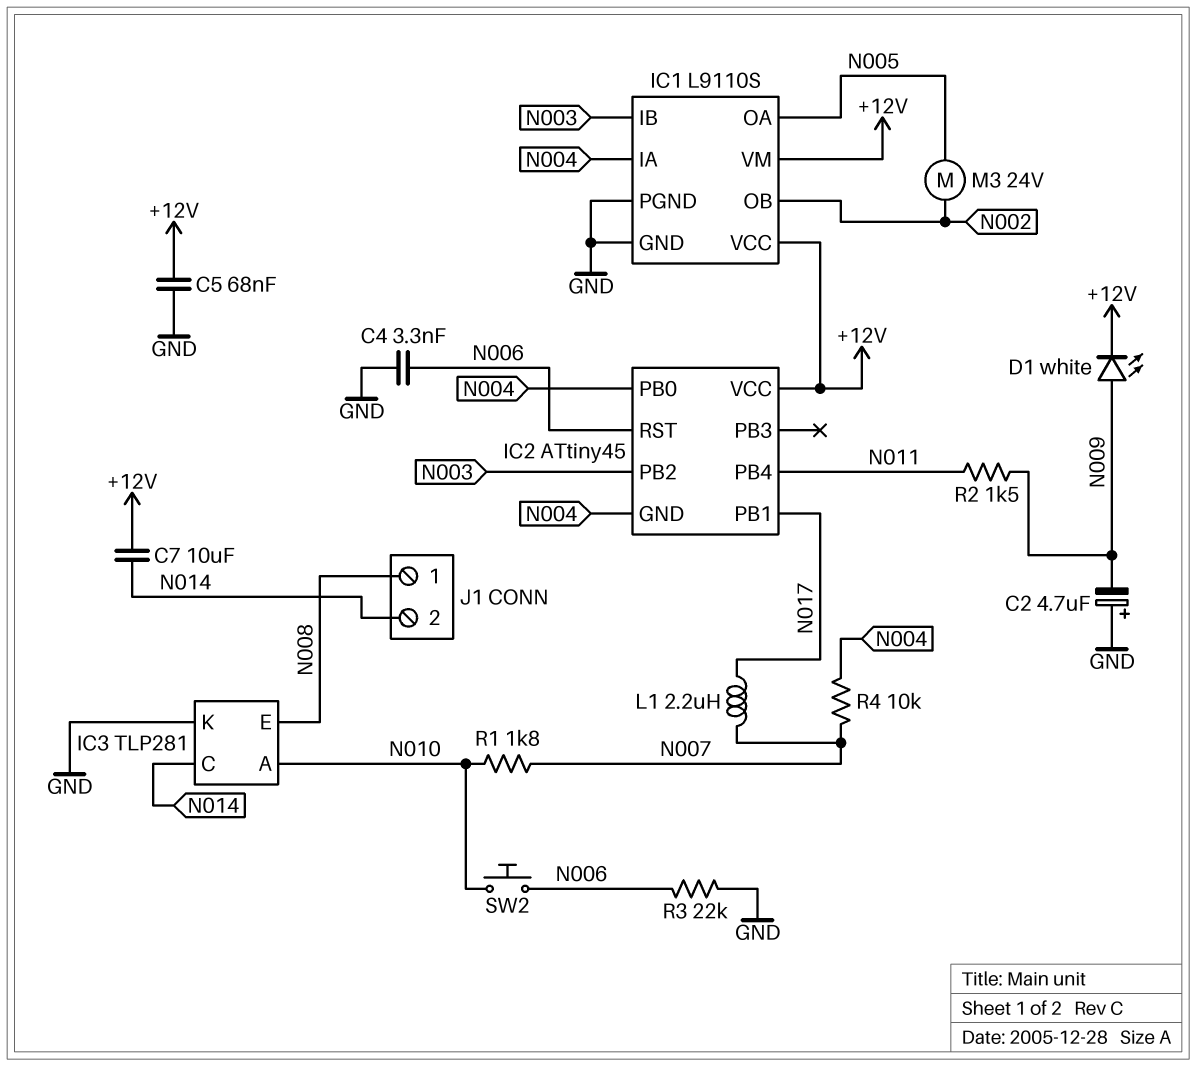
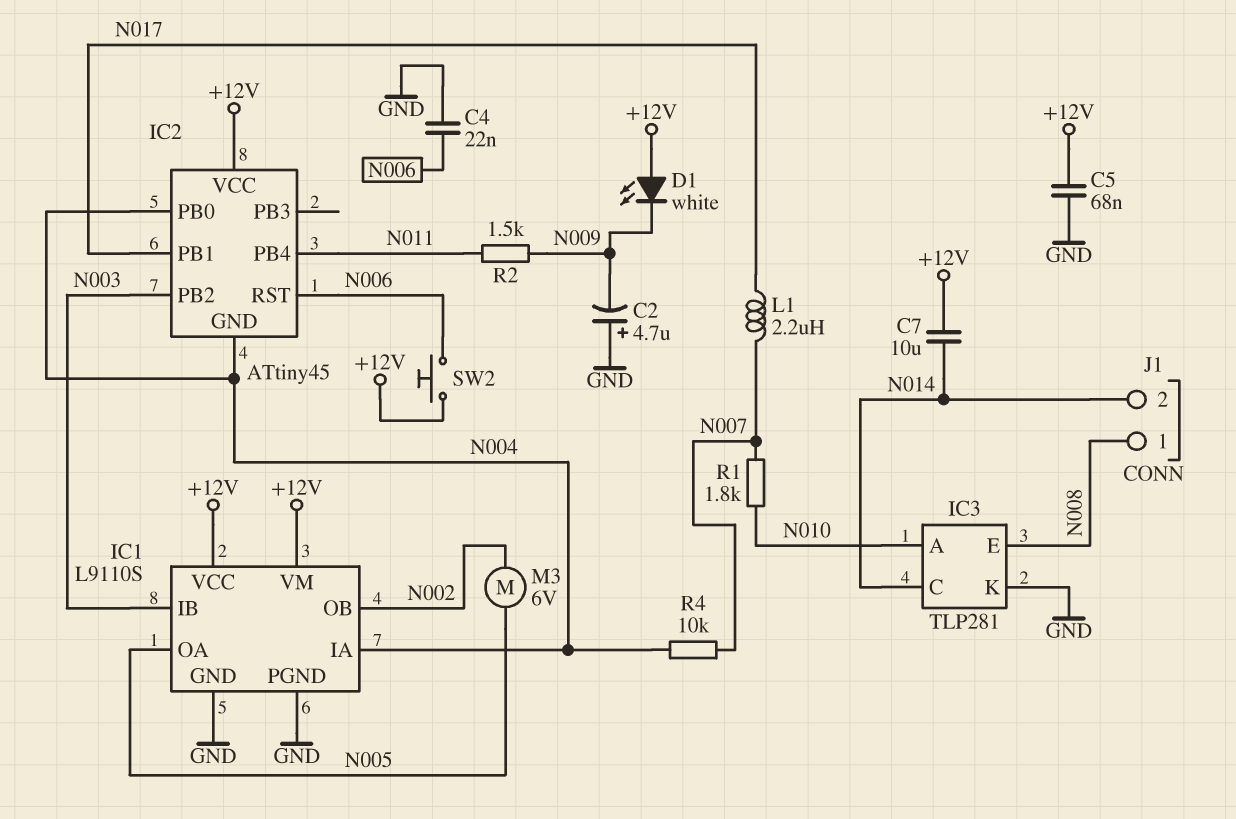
C4: 3.3nF (GND, N006) -> 22nF (GND, N006)
D1: LED white (A N009, K +12V) -> LED white (A +12V, K N009)
M3: motor 24V (N002, N005) -> motor 6V (N002, N005)
R3: 22k (GND, N006) -> none
SW2: button (N006, N010) -> button (+12V, N006)

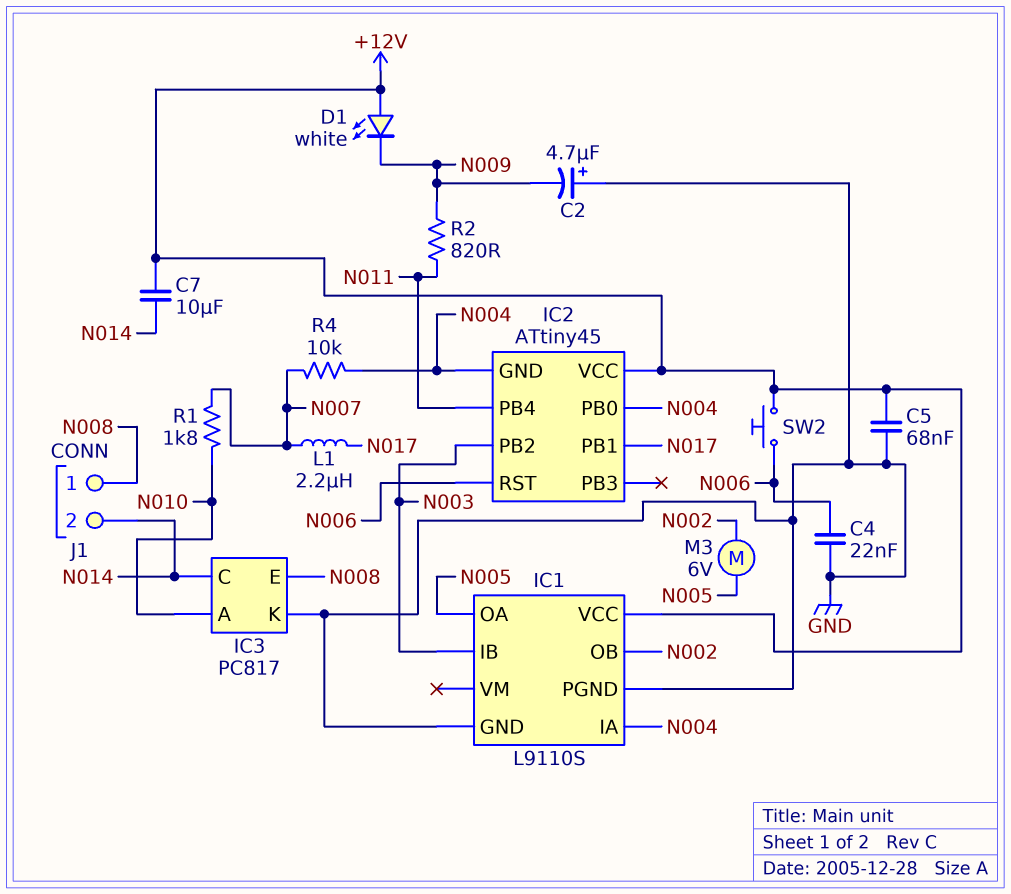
IC1 pin VM: +12V -> none
IC3: TLP281 -> PC817
R2: 1.5k (N009, N011) -> 820 (N009, N011)

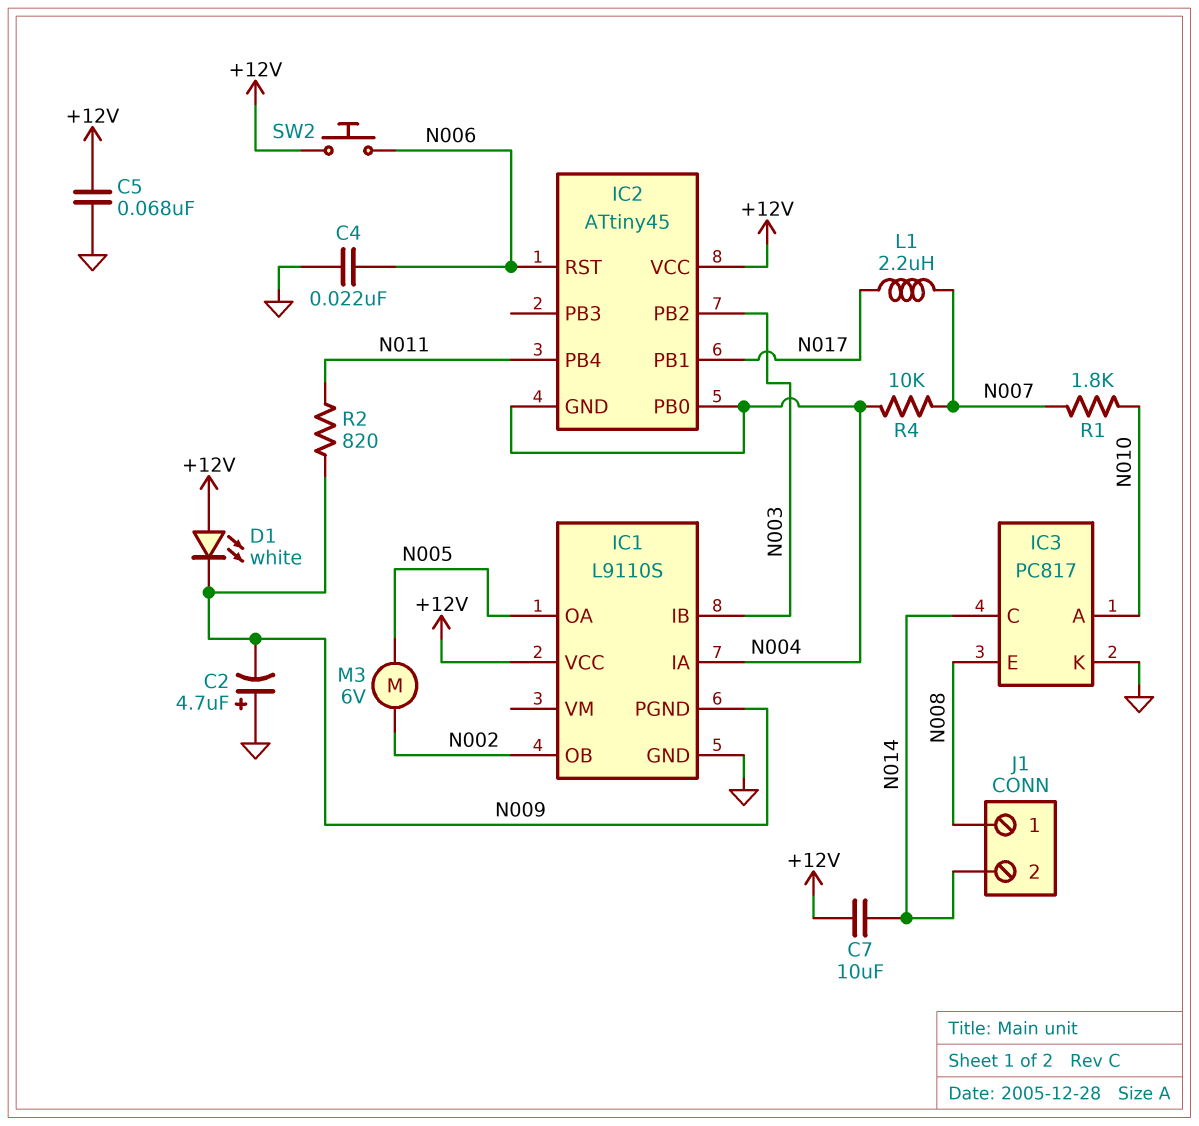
IC1 pin PGND: GND -> N009

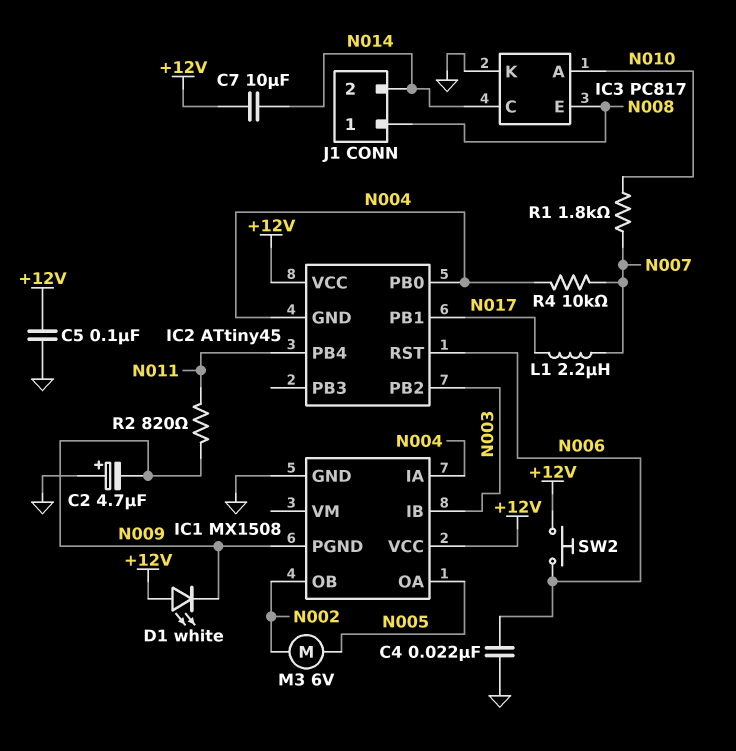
C5: 68nF (+12V, GND) -> 100nF (+12V, GND)
IC1: L9110S -> MX1508

